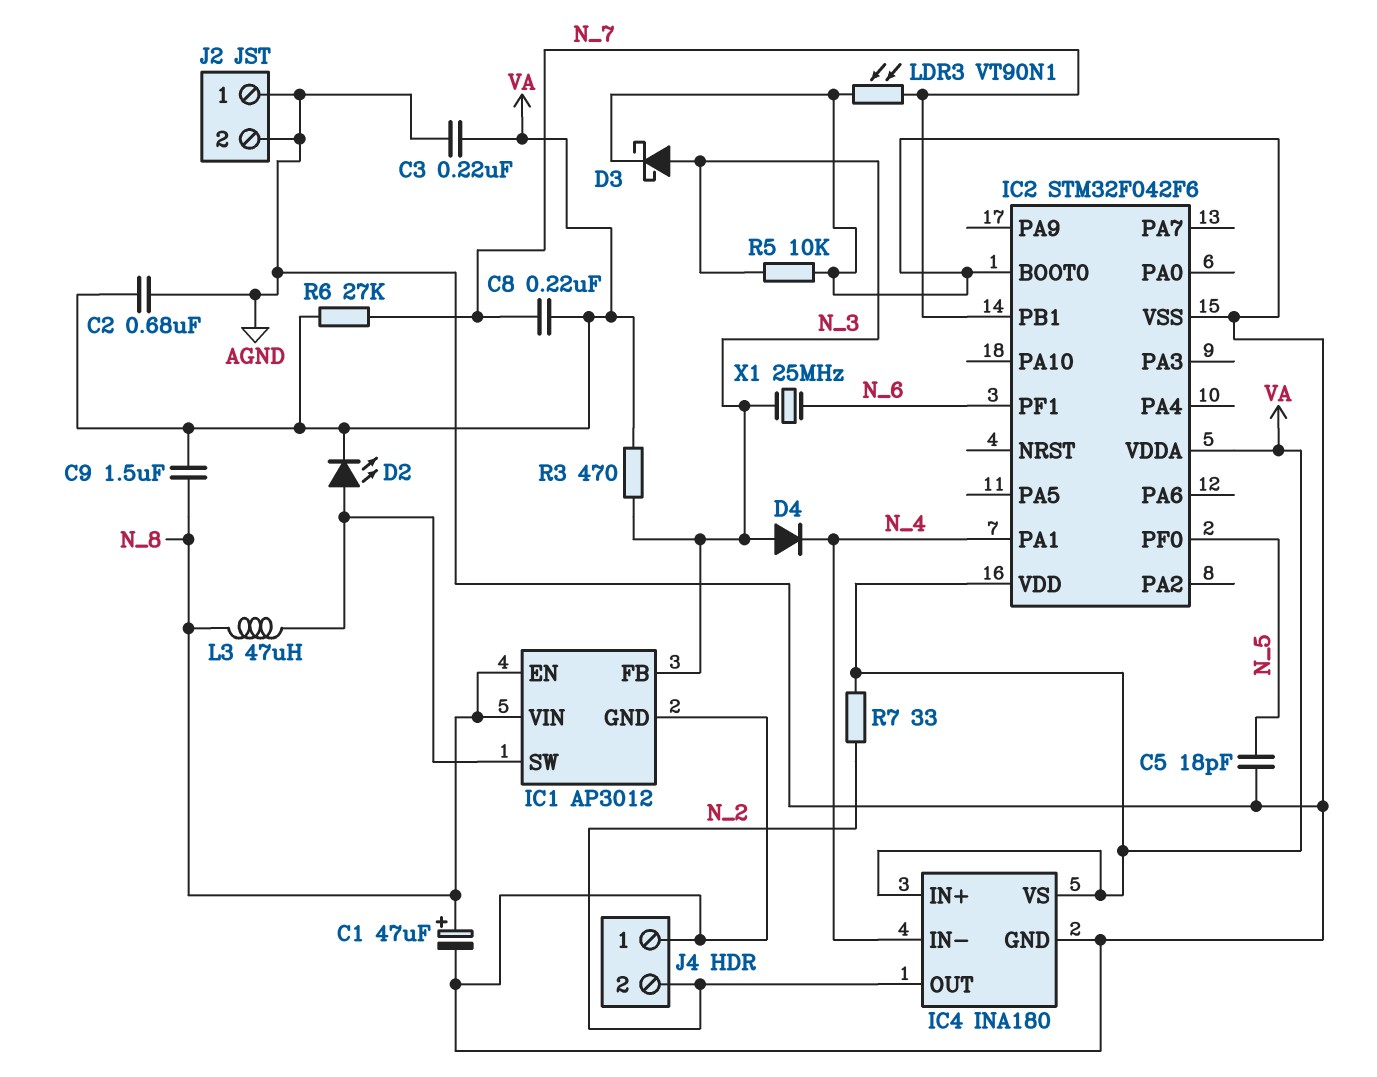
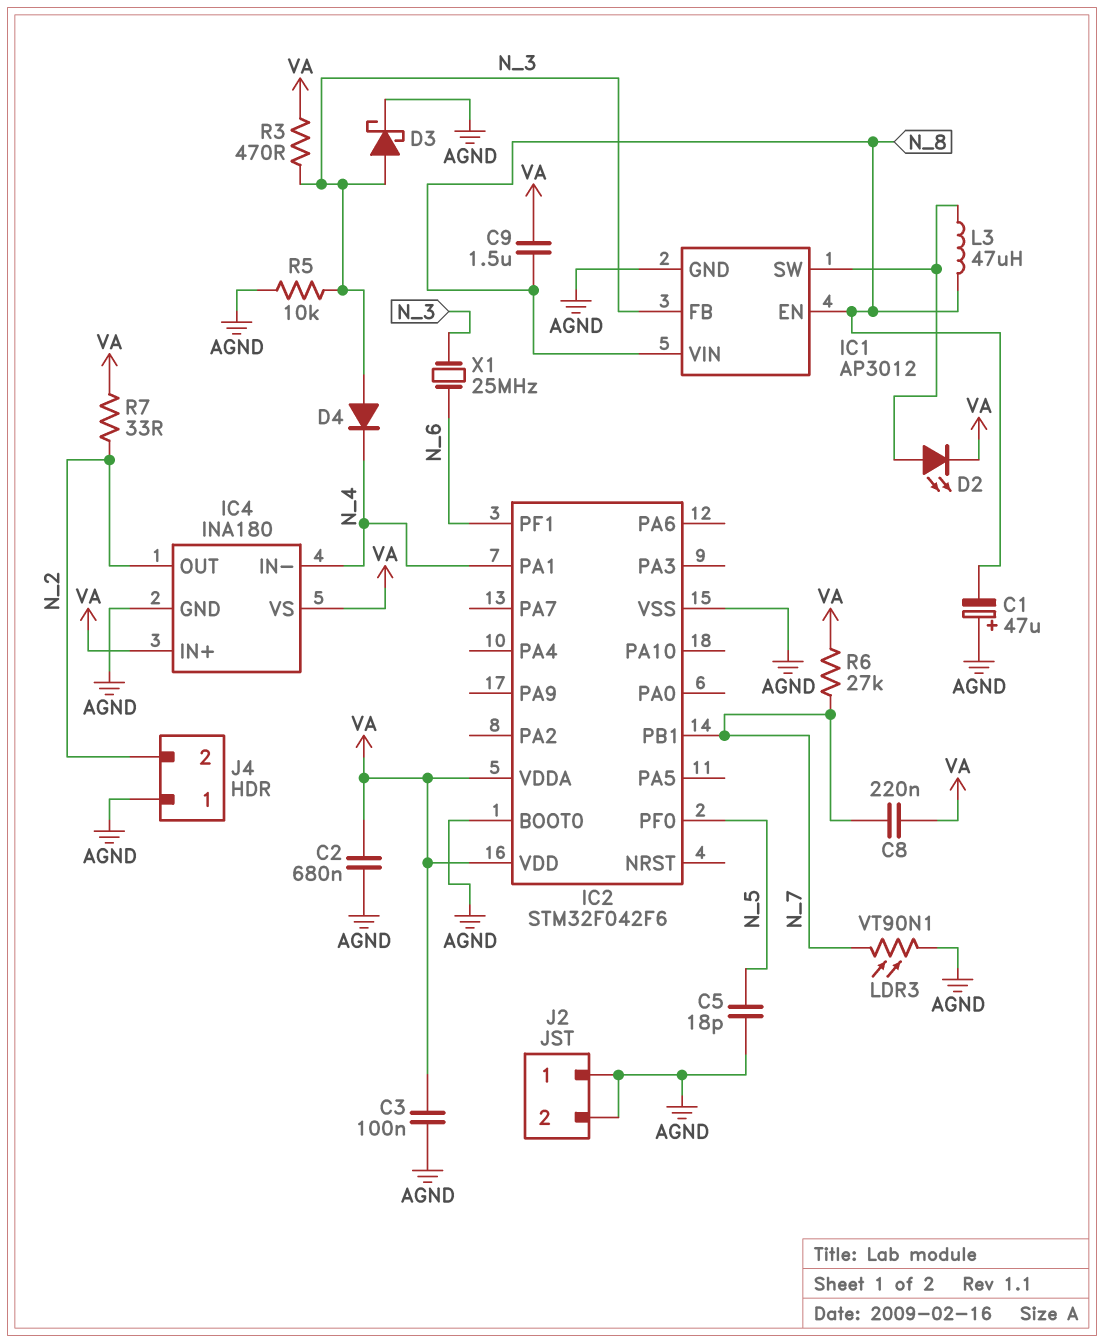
C1: 47uF (plus N_8, minus AGND) -> 47uF (plus AGND, minus N_8)
C3: 220nF (AGND, VA) -> 100nF (AGND, VA)

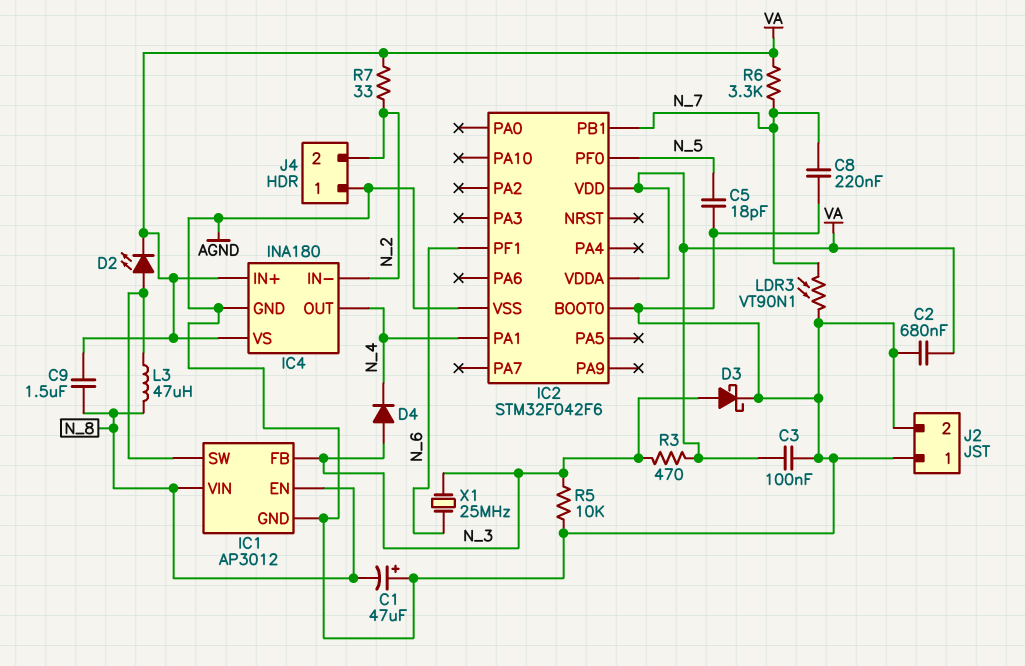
C8: 220nF (N_7, VA) -> 220nF (AGND, N_7)
IC4 pin IN-: N_4 -> N_2
IC4 pin OUT: N_2 -> N_4
R6: 27k (N_7, VA) -> 3.3k (N_7, VA)

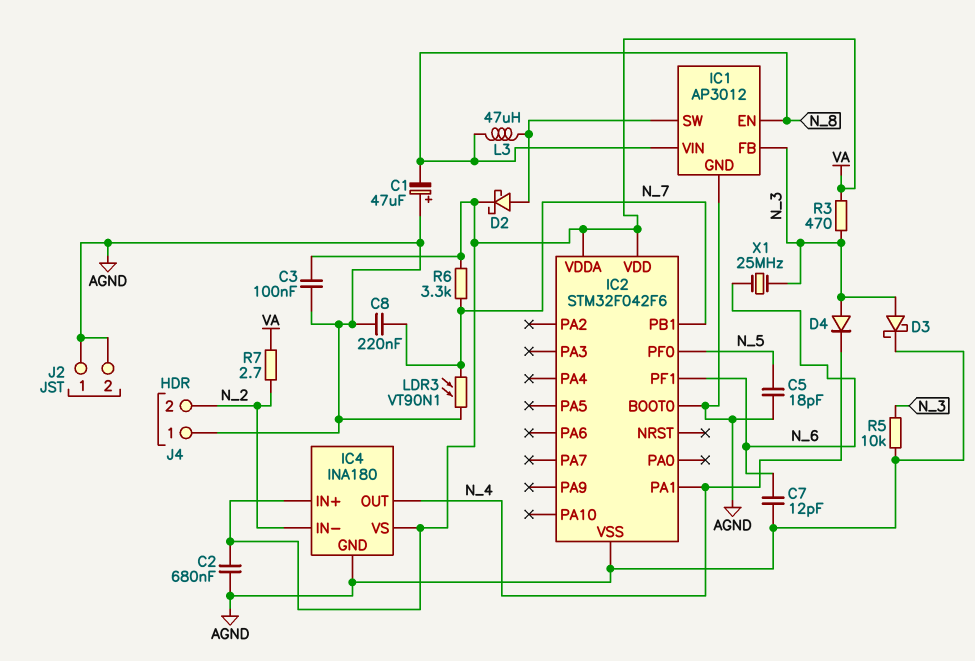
C7: none -> 12pF (AGND, N_6)
C9: 1.5uF (N_8, VA) -> none
D2: LED (A IC1/SW, K VA) -> schottky (A IC1/SW, K VA)
R7: 33 (N_2, VA) -> 2.7 (N_2, VA)

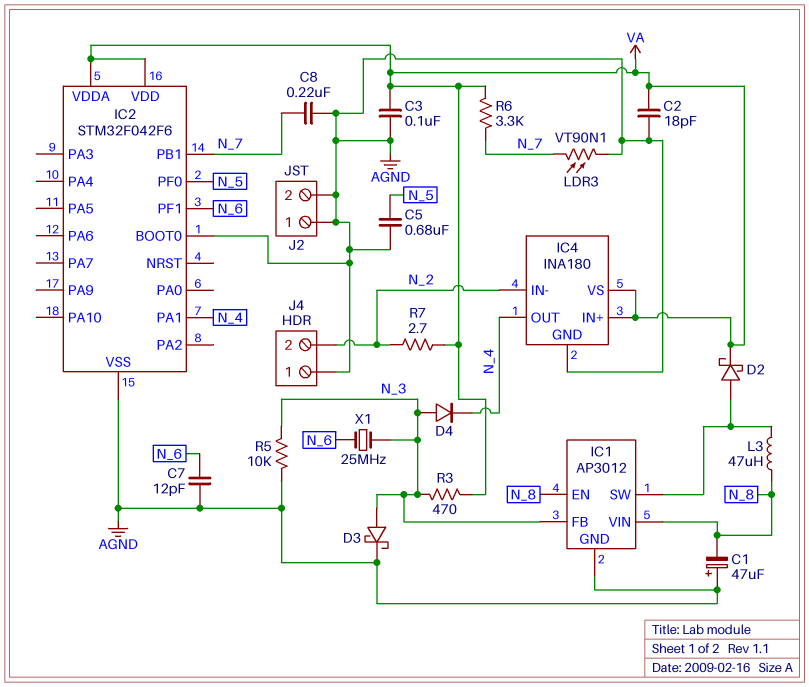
C2: 680nF (AGND, VA) -> 18pF (AGND, VA)
C5: 18pF (AGND, N_5) -> 680nF (AGND, N_5)

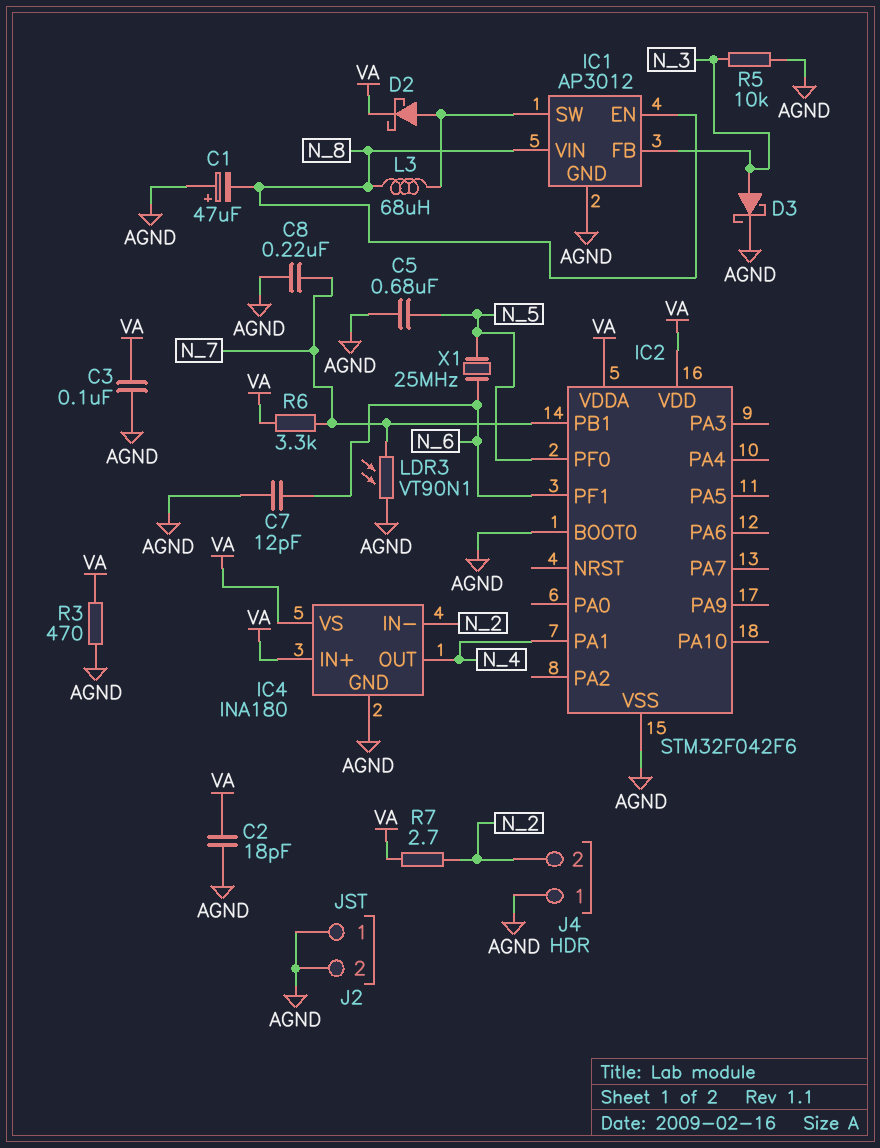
D4: diode (A N_3, K N_4) -> none
L3: 47uH (IC1/SW, N_8) -> 68uH (IC1/SW, N_8)
R3: 470 (N_3, VA) -> 470 (AGND, VA)
X1: 25MHz (N_3, N_6) -> 25MHz (N_5, N_6)

